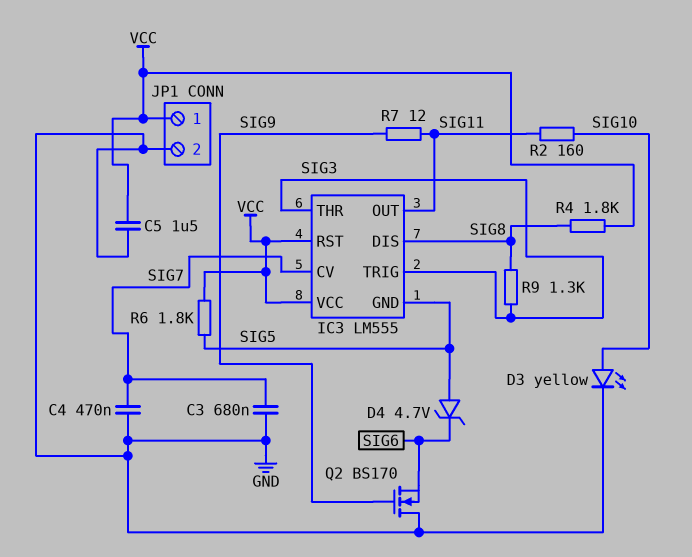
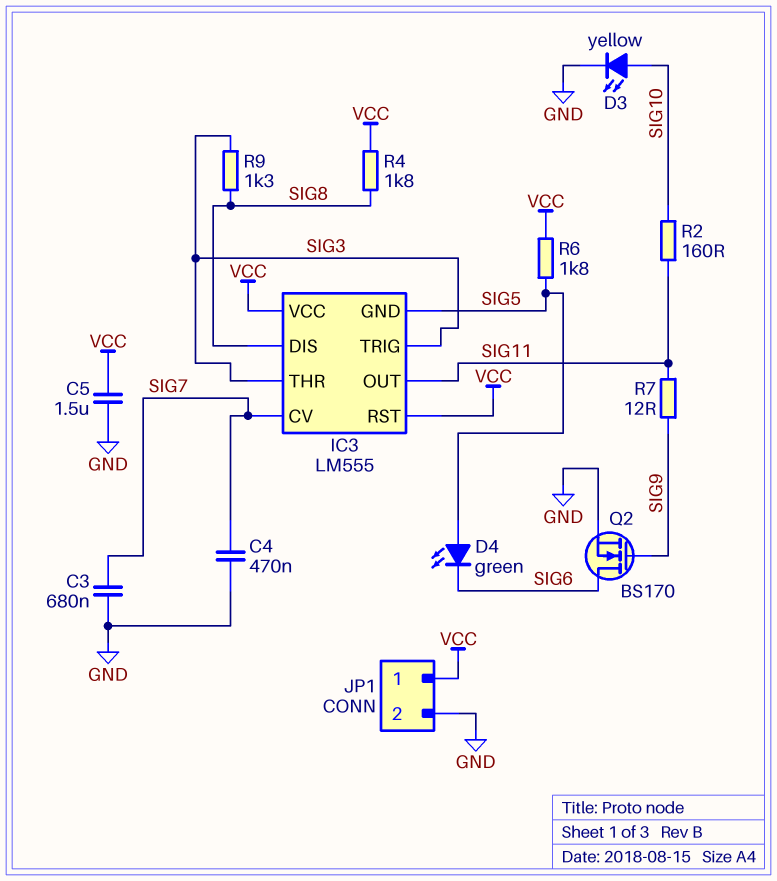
D4: zener 4.7V (A SIG5, K SIG6) -> LED green (A SIG5, K SIG6)
Q2: NMOS BS170 (G SIG9, D GND, S SIG6) -> NMOS BS170 (G SIG9, D SIG6, S GND)

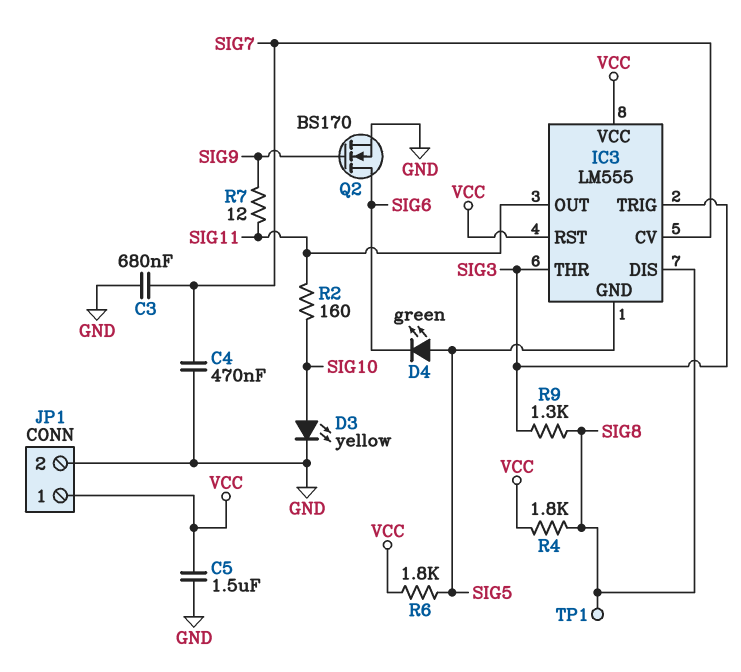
TP1: none -> test point (SIG8)

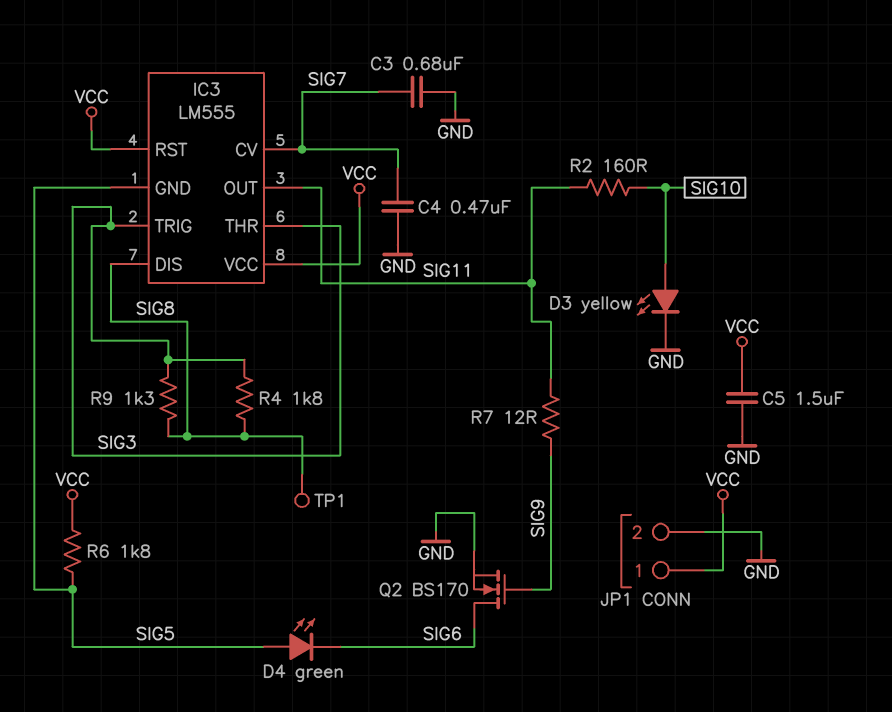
R4: 1.8k (SIG8, VCC) -> 1.8k (SIG3, SIG8)

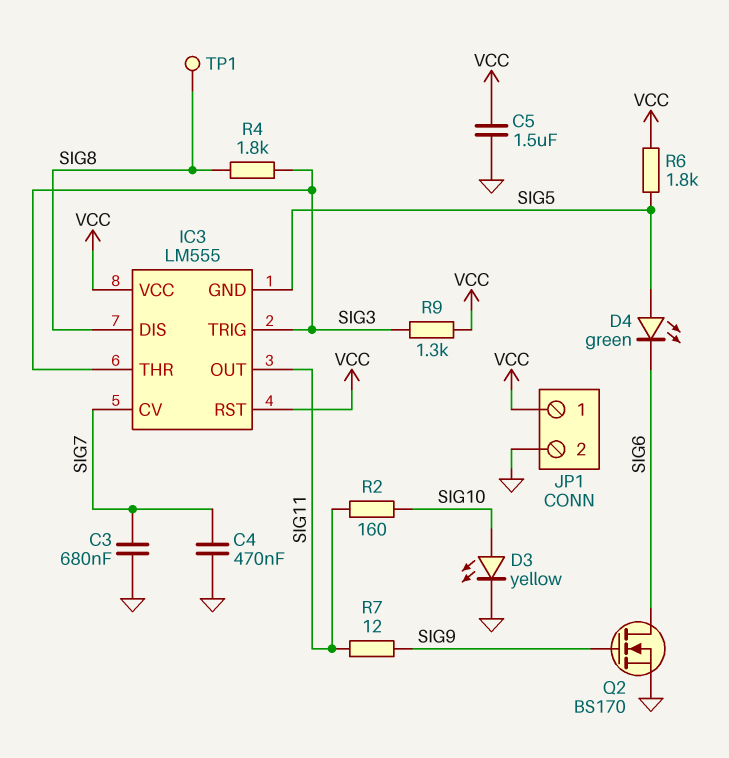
R9: 1.3k (SIG3, SIG8) -> 1.3k (SIG3, VCC)

